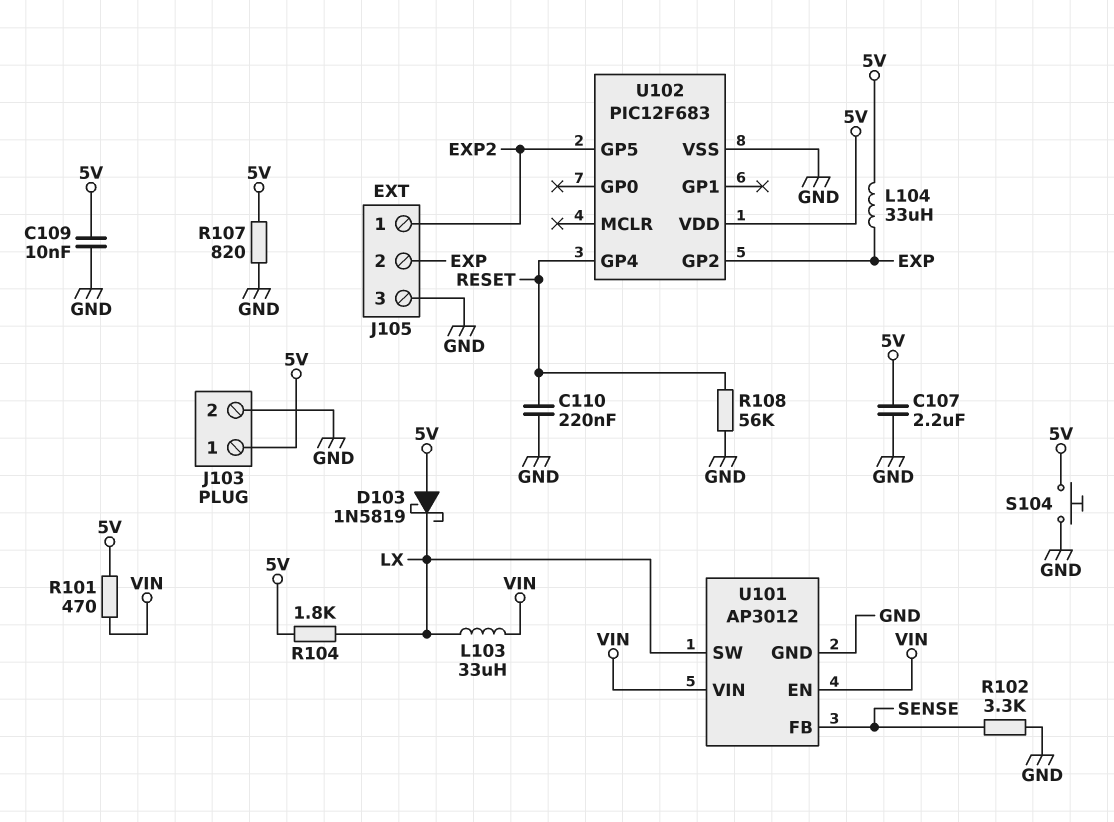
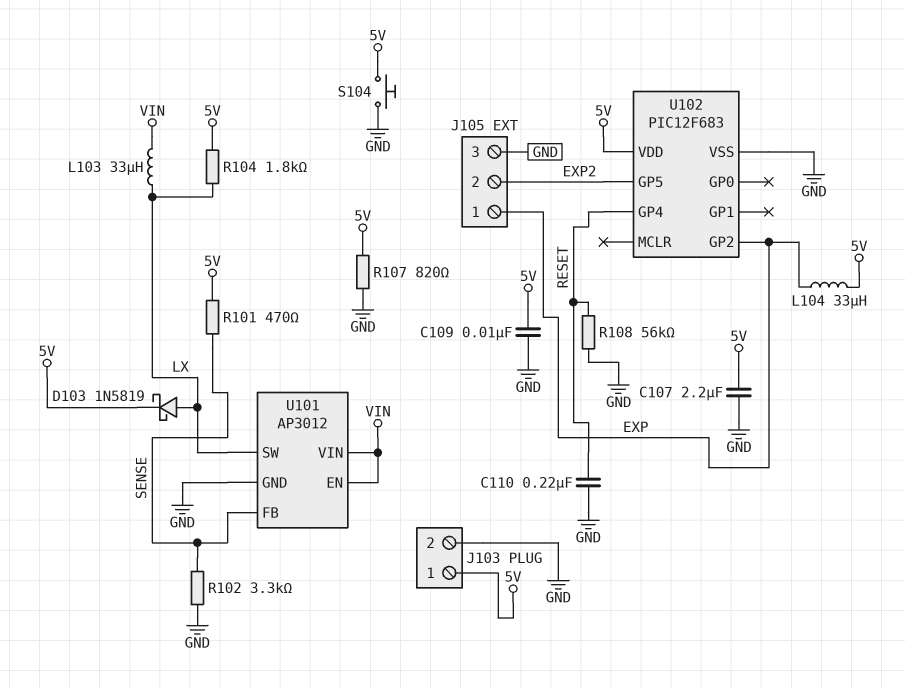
D103: schottky 1N5819 (A 5V, K LX) -> schottky 1N5819 (A LX, K 5V)
J105 pin 1: EXP2 -> EXP
J105 pin 2: EXP -> EXP2
R101: 470 (5V, VIN) -> 470 (5V, SENSE)

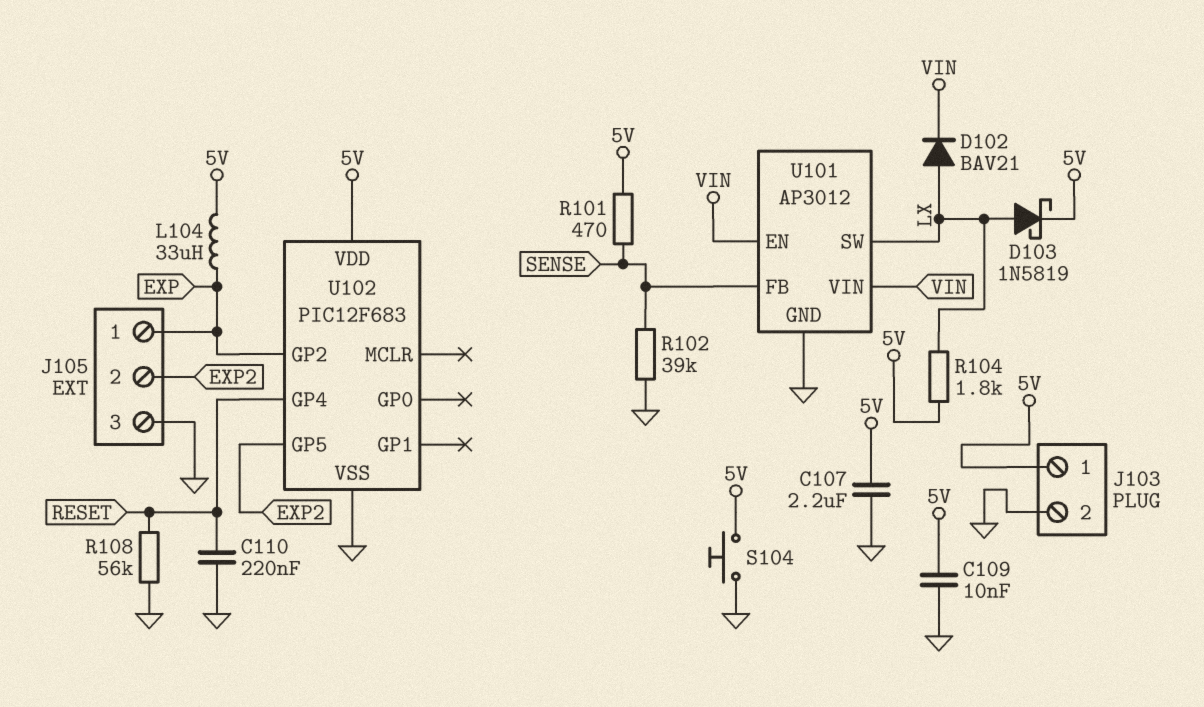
D102: none -> diode BAV21 (A LX, K VIN)
L103: 33uH (LX, VIN) -> none
R102: 3.3k (GND, SENSE) -> 39k (GND, SENSE)
R107: 820 (5V, GND) -> none

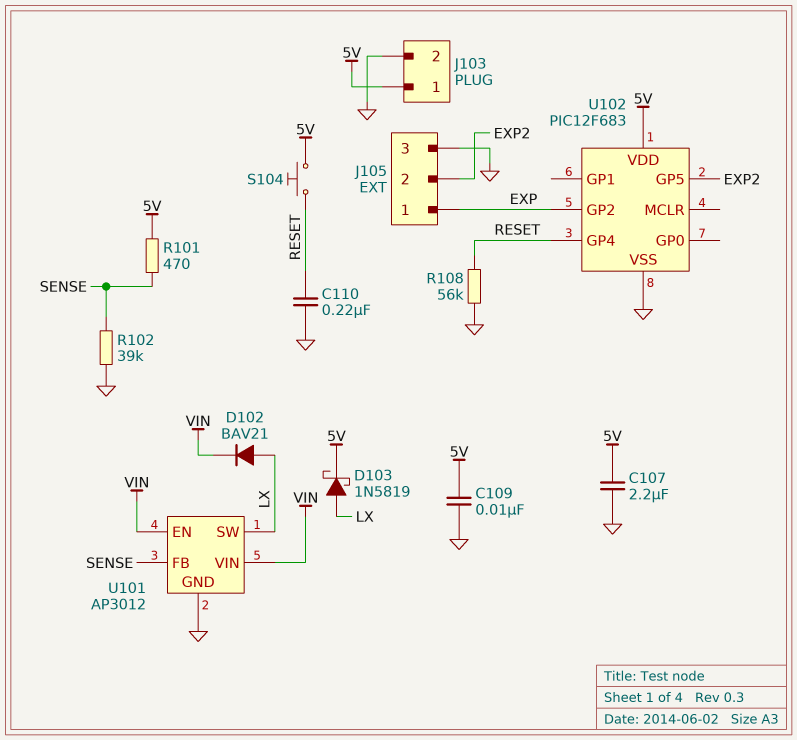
L104: 33uH (5V, EXP) -> none
R104: 1.8k (5V, LX) -> none
S104: button (5V, GND) -> button (5V, RESET)

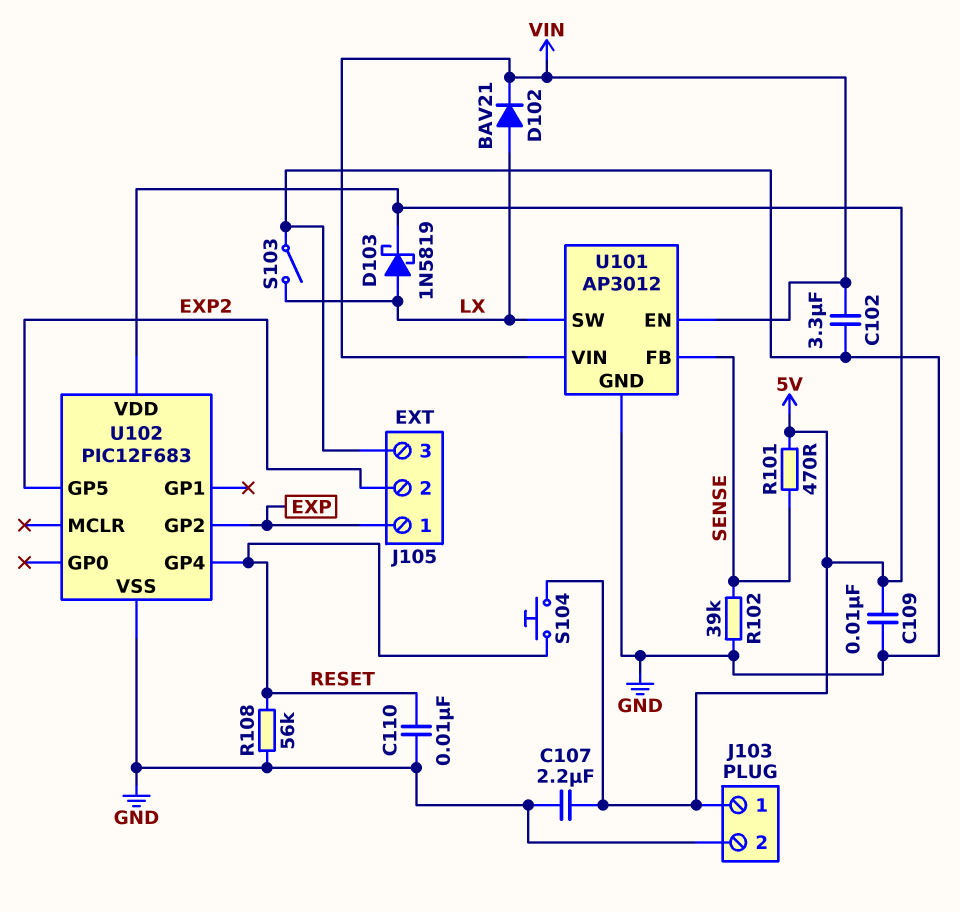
C102: none -> 3.3uF (GND, VIN)
C110: 220nF (GND, RESET) -> 10nF (GND, RESET)
S103: none -> switch (GND, LX)

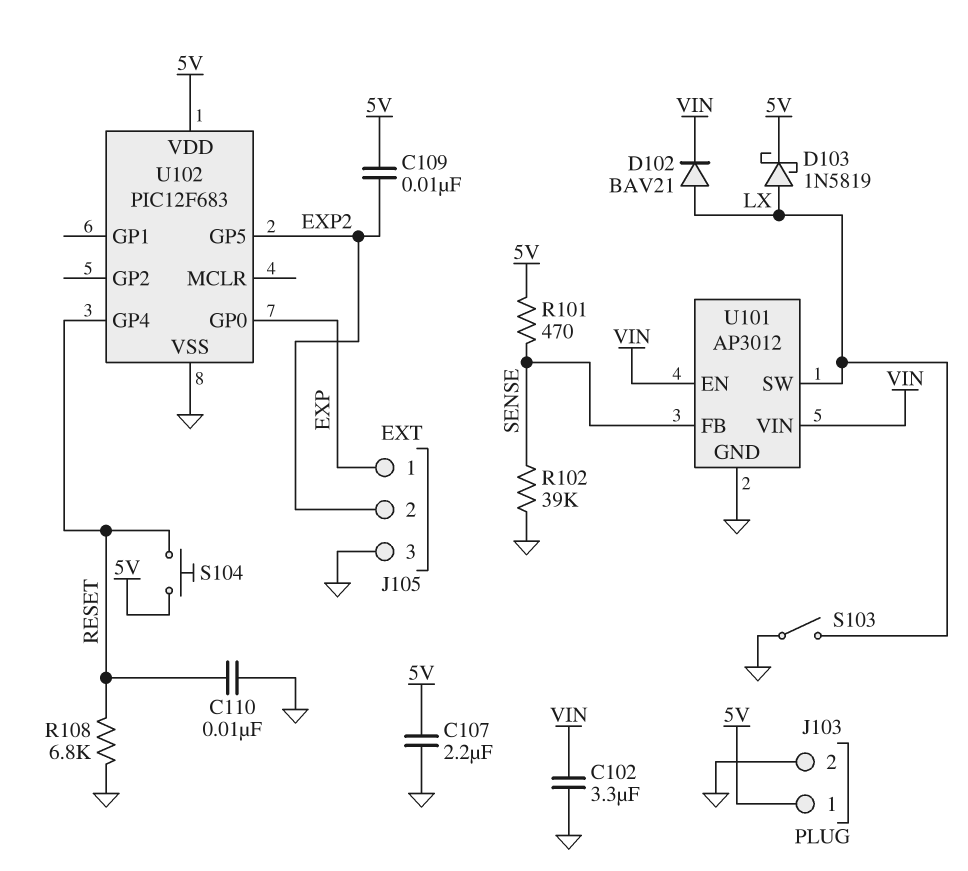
C109: 10nF (5V, GND) -> 10nF (5V, EXP2)
R108: 56k (GND, RESET) -> 6.8k (GND, RESET)
U102 pin GP0: none -> EXP
U102 pin GP2: EXP -> none

